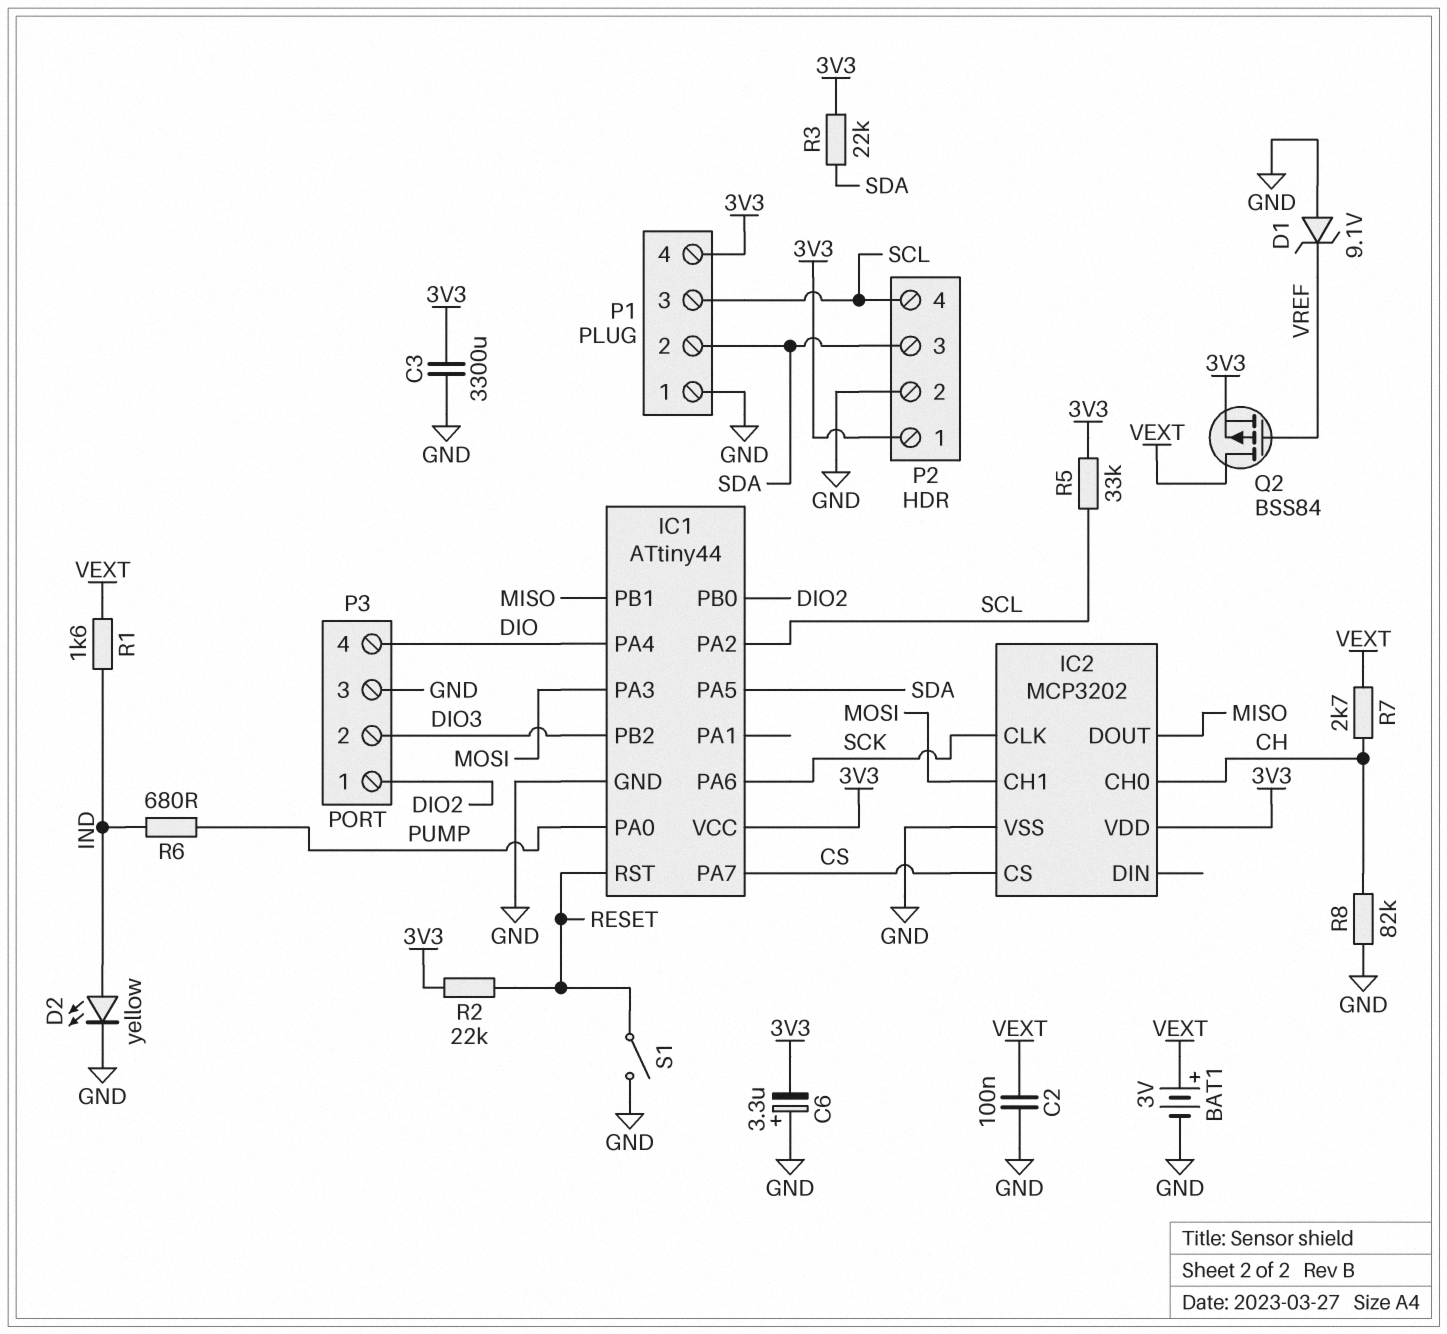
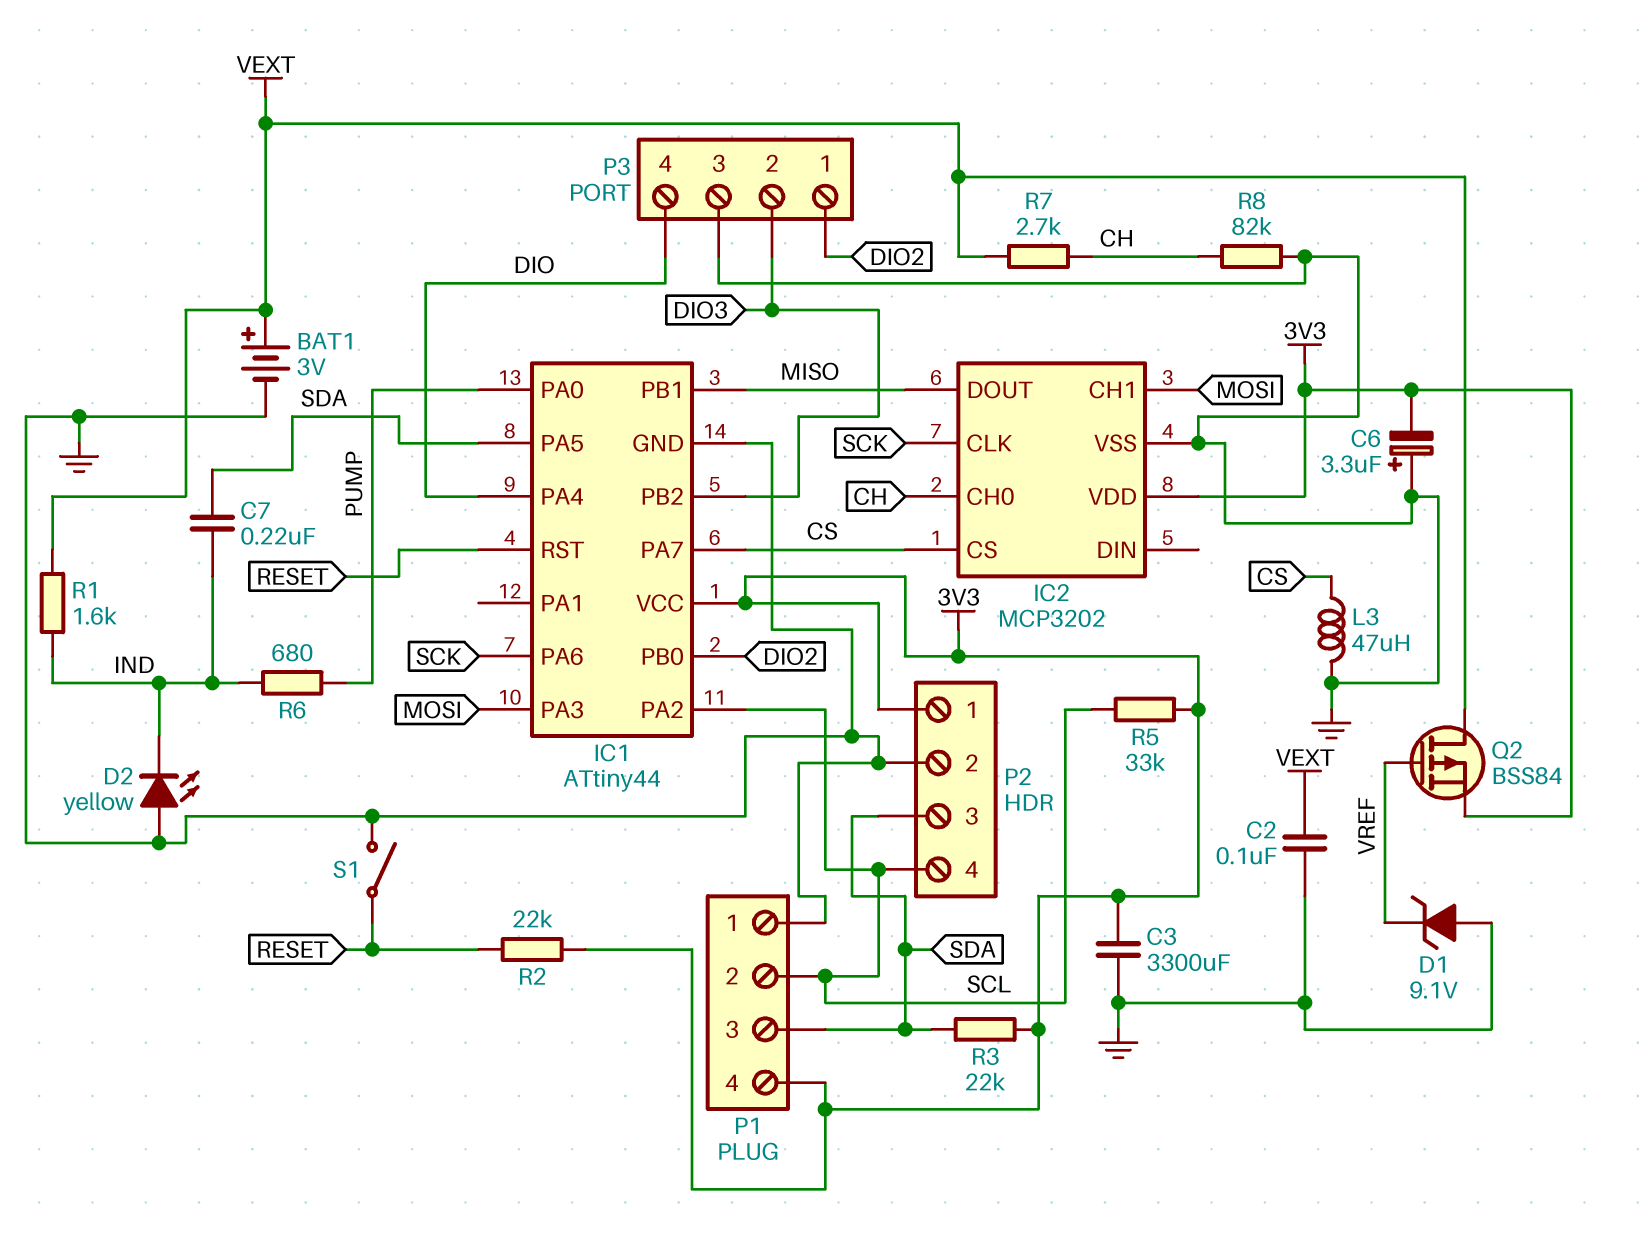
C7: none -> 220nF (IND, SDA)
D2: LED yellow (A IND, K GND) -> LED yellow (A GND, K IND)
L3: none -> 47uH (CS, GND)
P1 pin 2: SDA -> SCL
P1 pin 3: SCL -> SDA

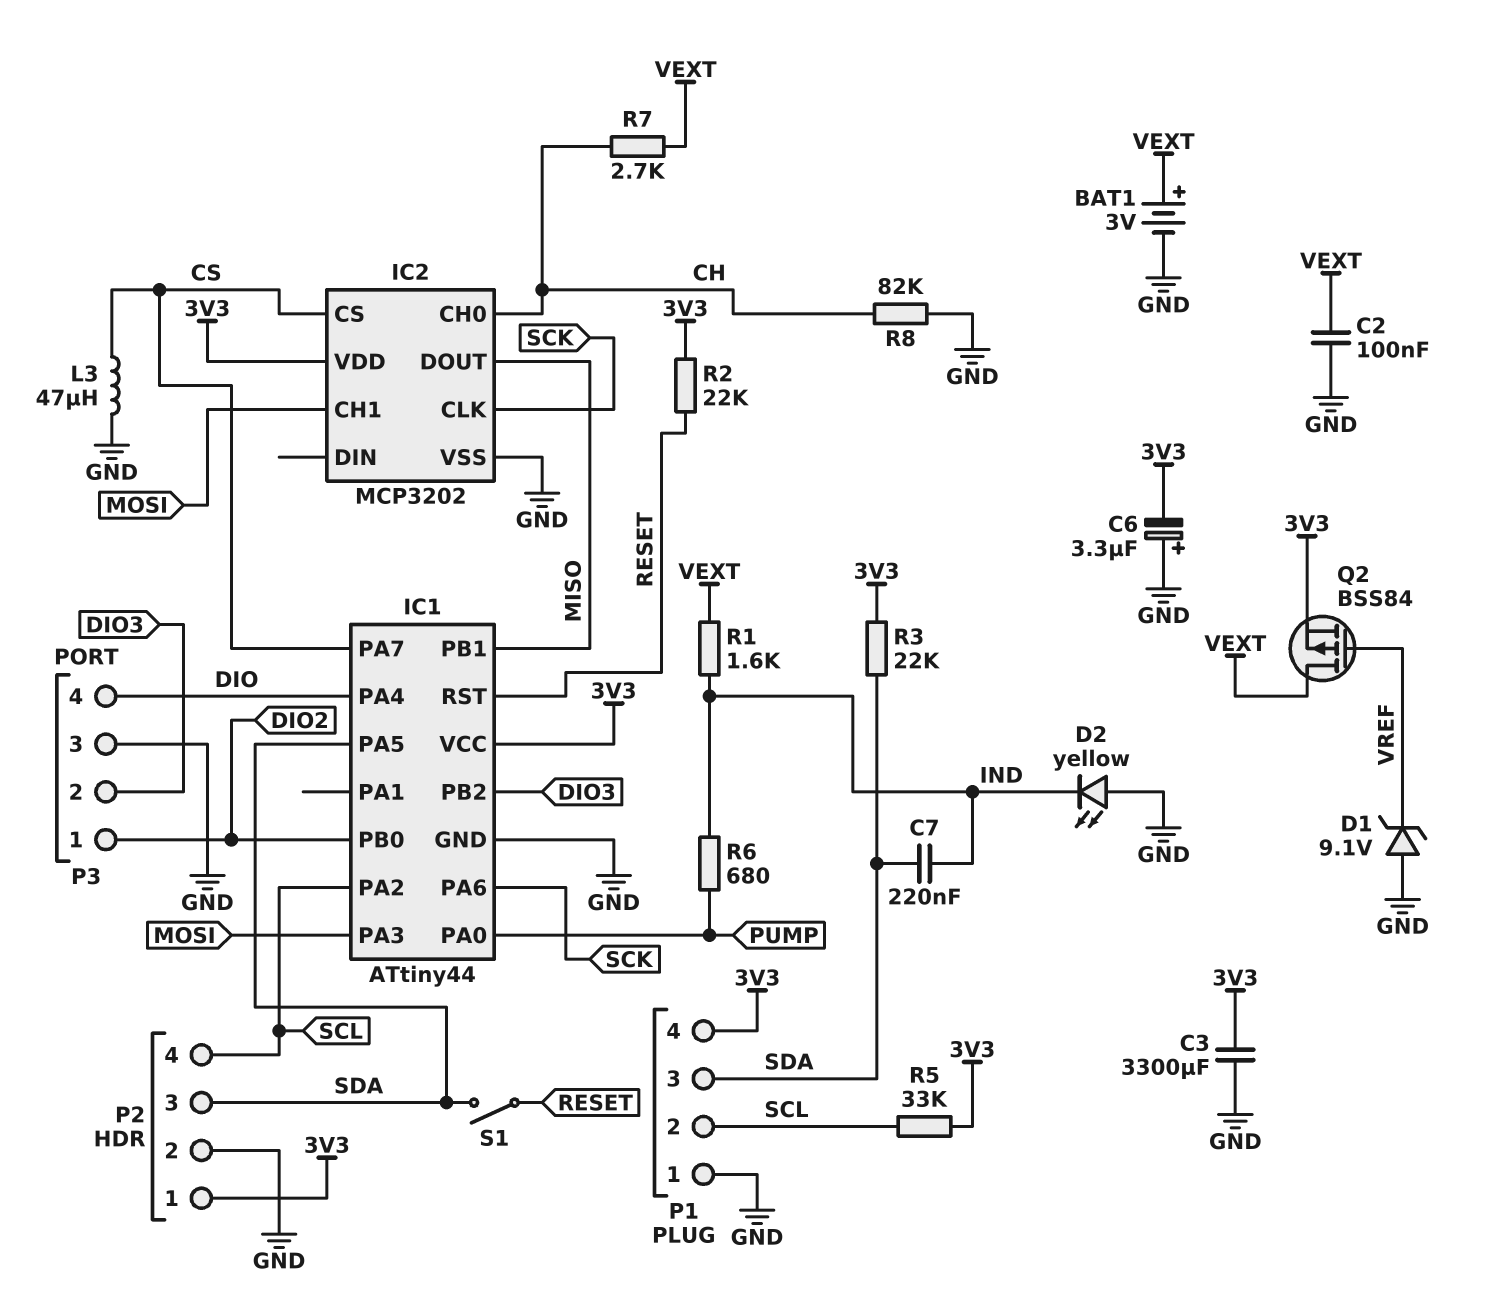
S1: switch (GND, RESET) -> switch (RESET, SDA)

